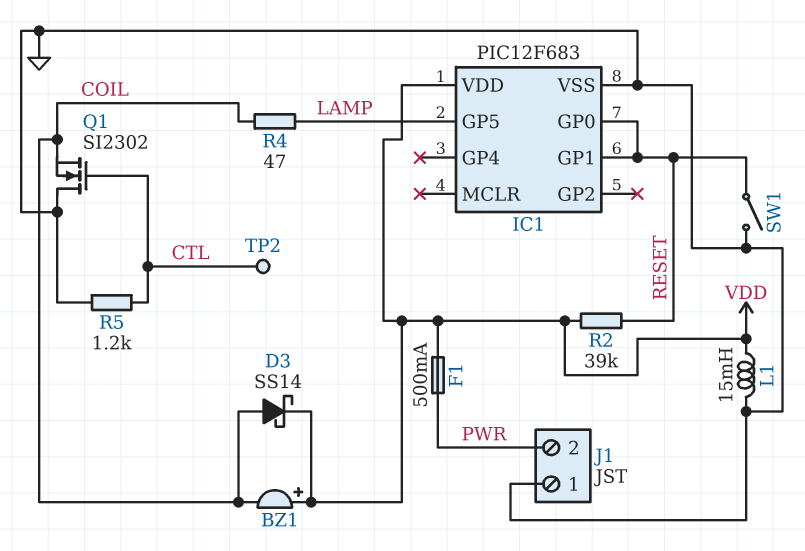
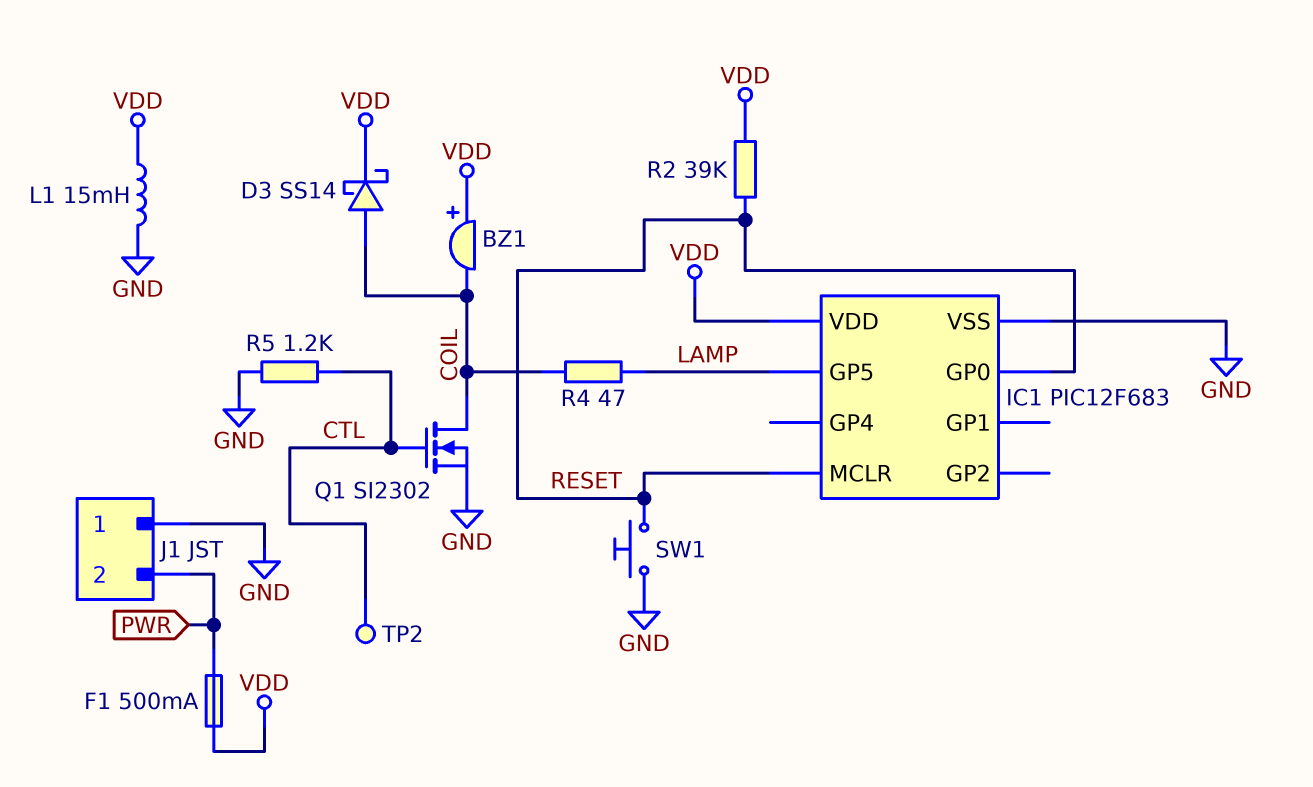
IC1 pin GP1: RESET -> none
IC1 pin MCLR: none -> RESET
Q1: NMOS SI2302 (G CTL, D GND, S COIL) -> NMOS SI2302 (G CTL, D COIL, S GND)
SW1: switch (GND, RESET) -> button (GND, RESET)

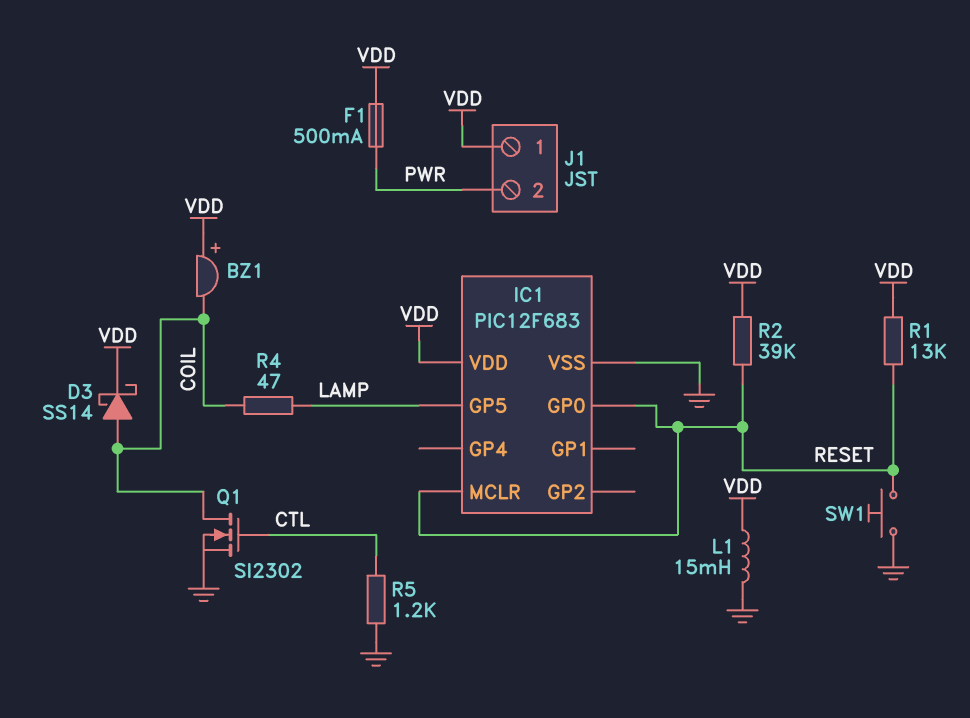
J1 pin 1: GND -> VDD
R1: none -> 13k (RESET, VDD)
TP2: test point (CTL) -> none

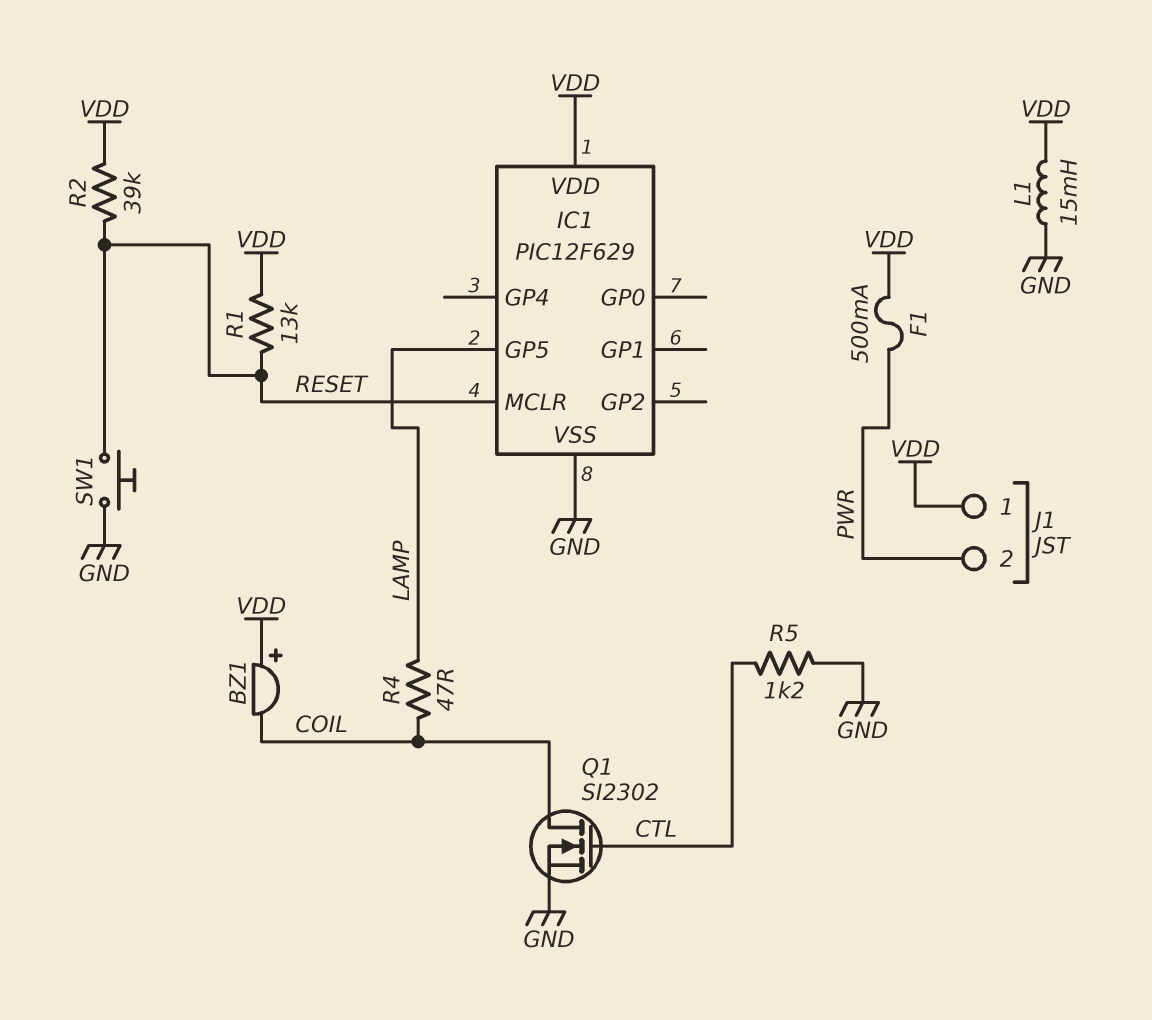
D3: schottky SS14 (A COIL, K VDD) -> none
IC1: PIC12F683 -> PIC12F629
IC1 pin GP0: RESET -> none

